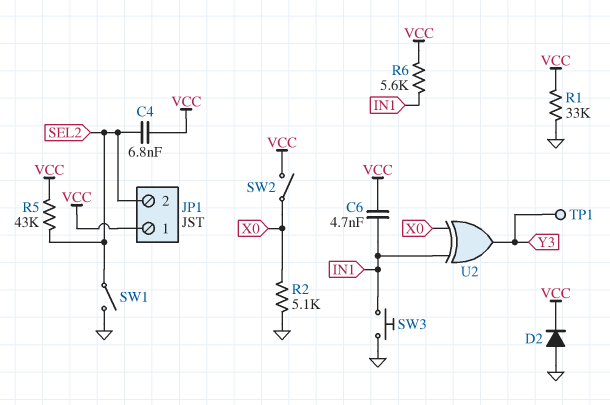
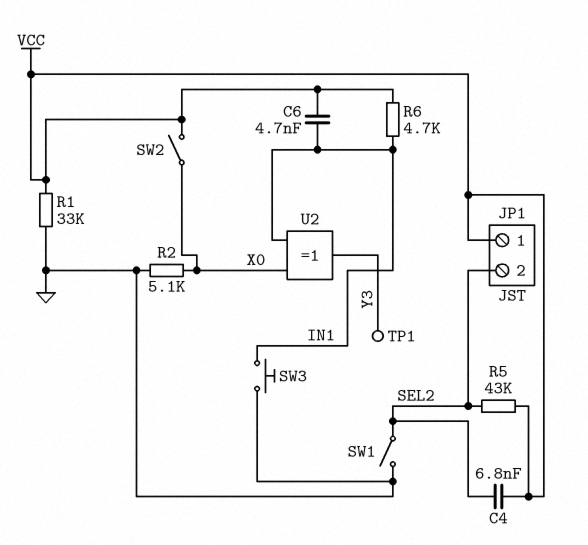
D2: diode (A GND, K VCC) -> none
R6: 5.6k (IN1, VCC) -> 4.7k (IN1, VCC)

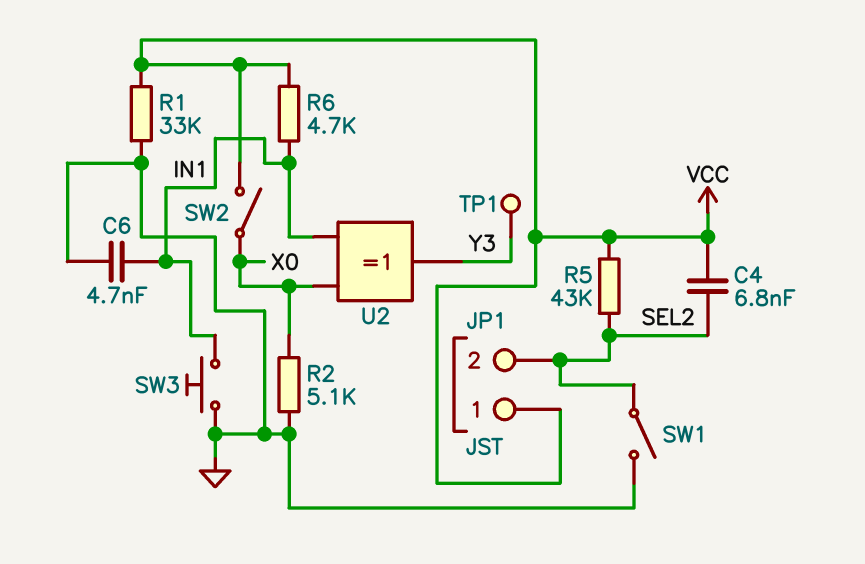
C6: 4.7nF (IN1, VCC) -> 4.7nF (GND, IN1)

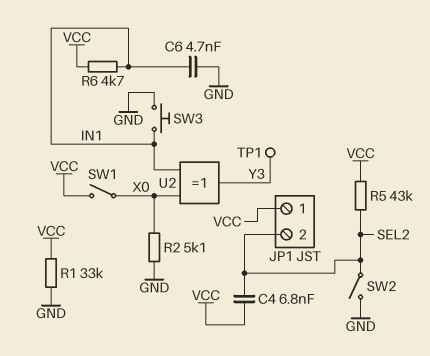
SW1: switch (GND, SEL2) -> switch (VCC, X0)
SW2: switch (VCC, X0) -> switch (GND, SEL2)

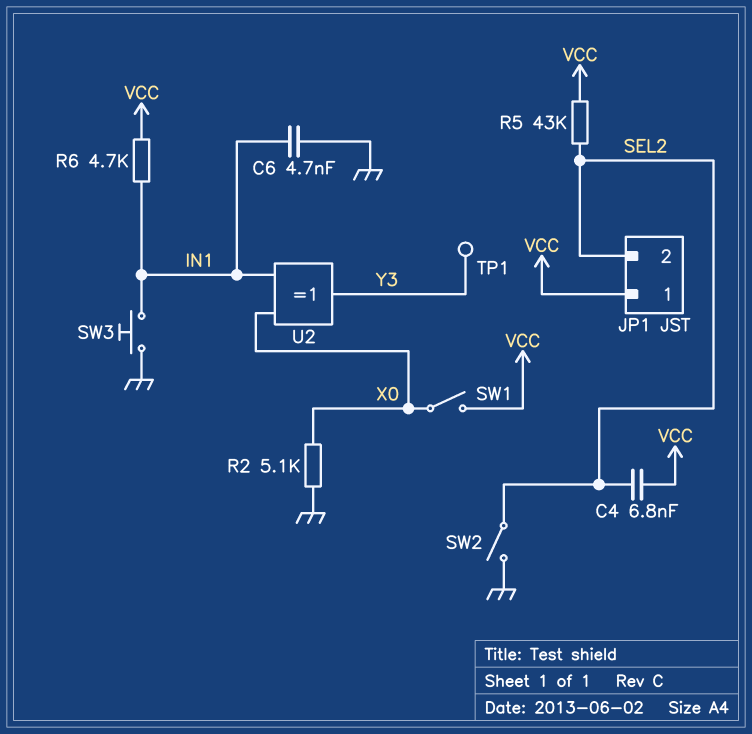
R1: 33k (GND, VCC) -> none

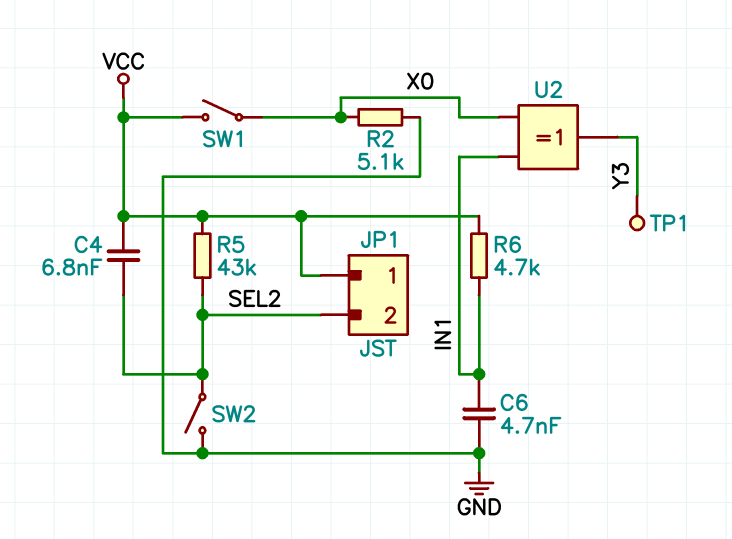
SW3: button (GND, IN1) -> none

